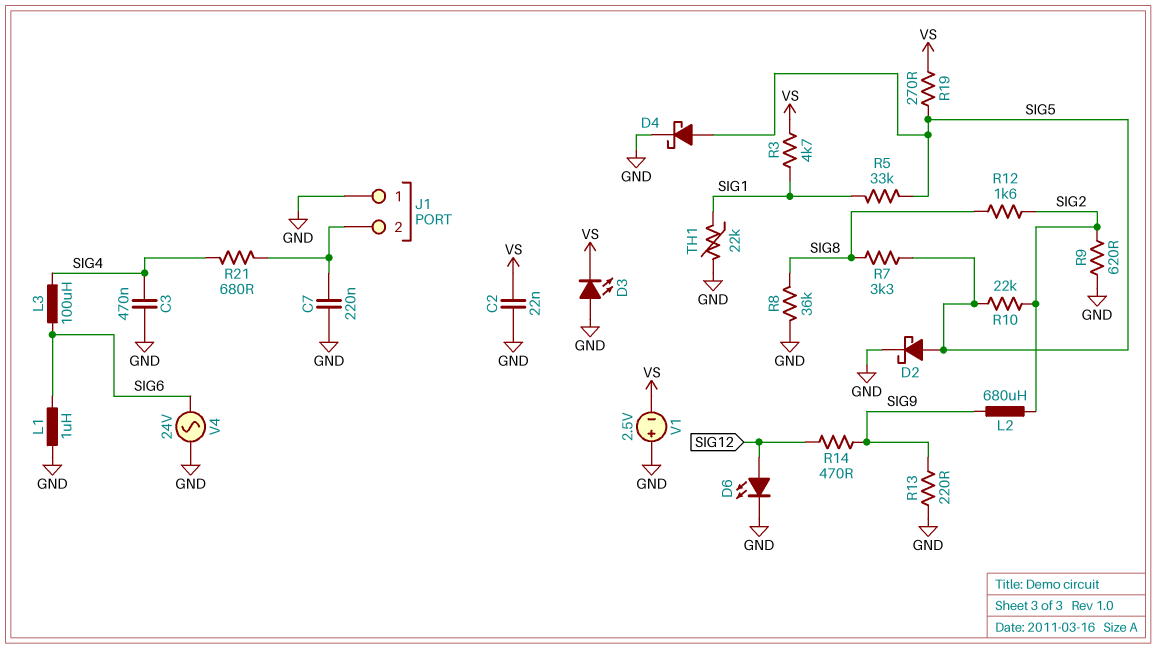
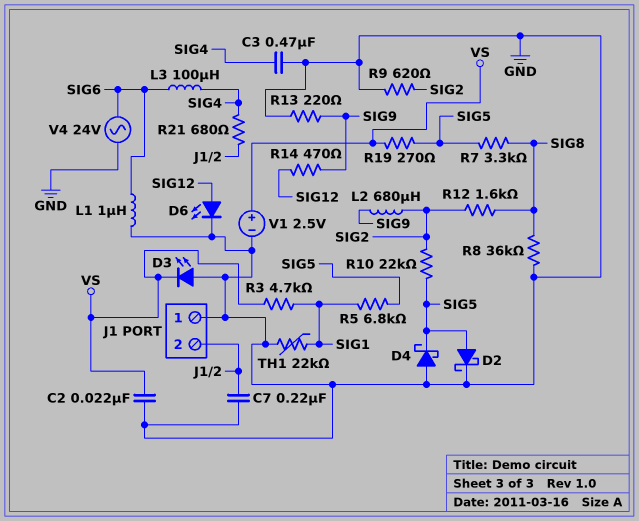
D4: schottky (A SIG5, K GND) -> schottky (A GND, K SIG5)
R5: 33k (SIG1, SIG5) -> 6.8k (SIG1, SIG5)
V1: 2.5V (plus GND, minus VS) -> 2.5V (plus VS, minus GND)

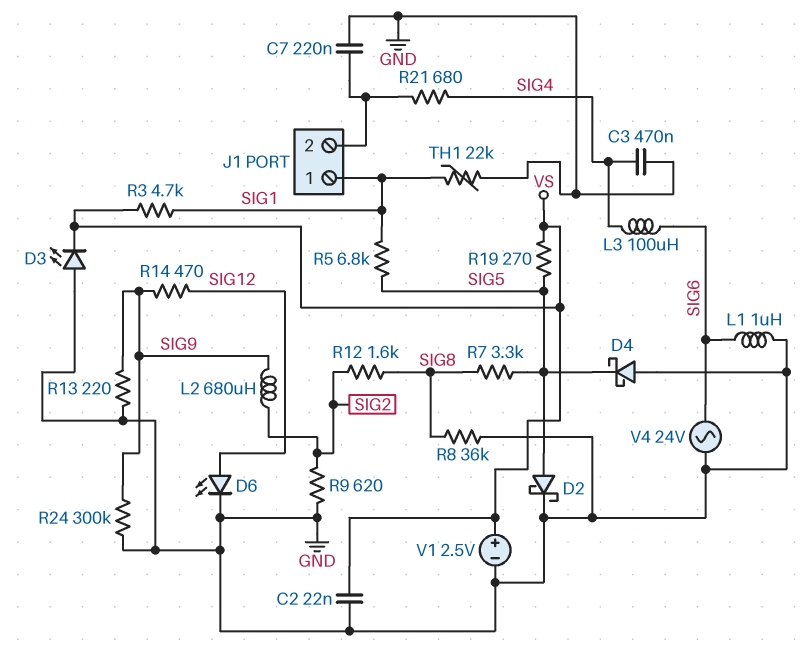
J1 pin 1: GND -> SIG1
R10: 22k (SIG2, SIG5) -> none
R24: none -> 300k (GND, SIG9)

